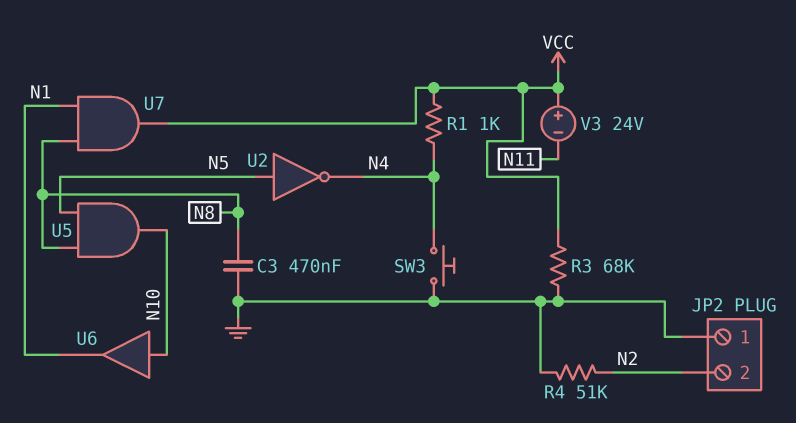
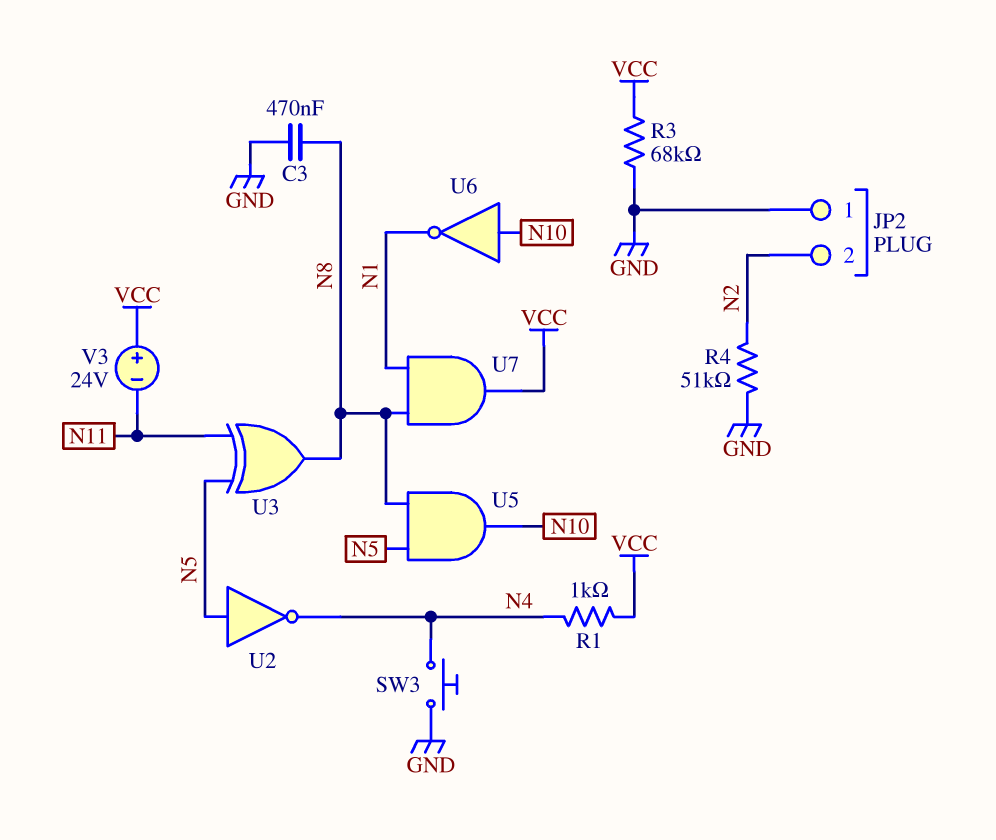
U3: none -> XOR (in N5, in N11, out N8)
U6: buffer (in N10, out N1) -> NOT (in N10, out N1)

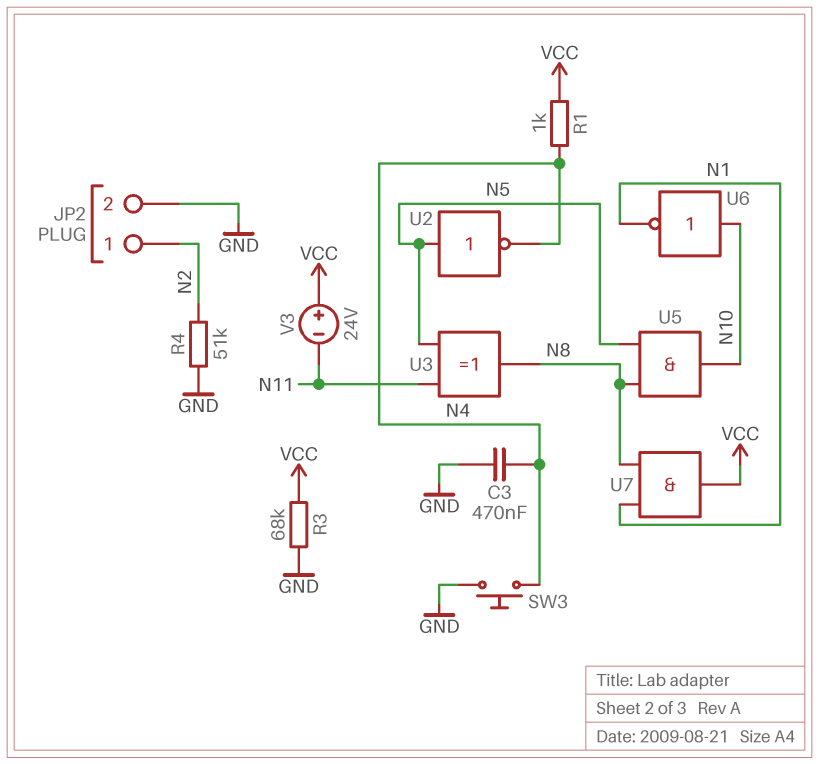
C3: 470nF (GND, N8) -> 470nF (GND, N4)
JP2 pin 1: GND -> N2
JP2 pin 2: N2 -> GND

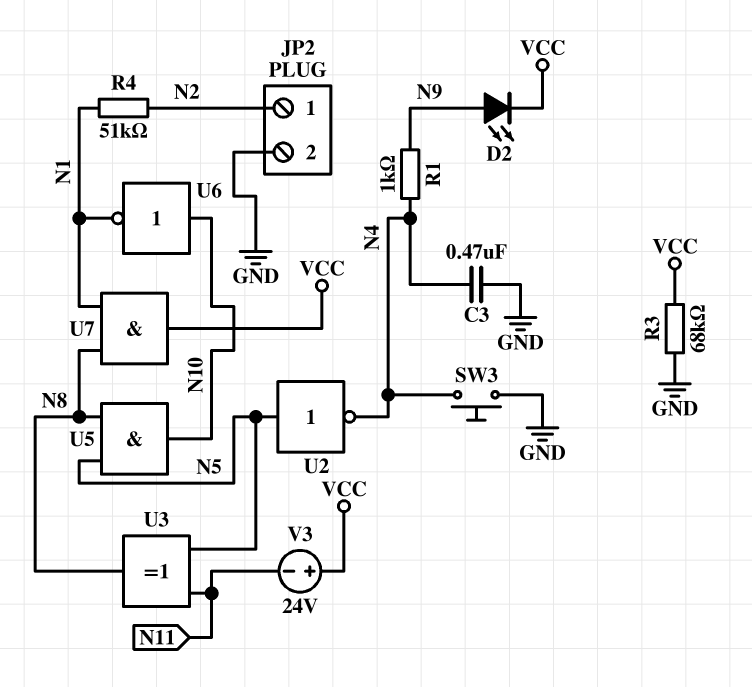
D2: none -> LED (A N9, K VCC)
R1: 1k (N4, VCC) -> 1k (N4, N9)
R4: 51k (GND, N2) -> 51k (N1, N2)

